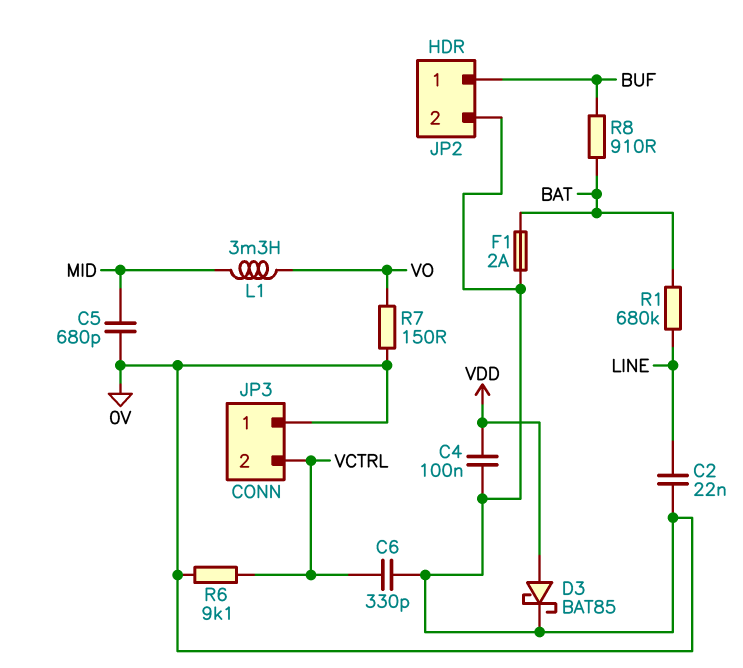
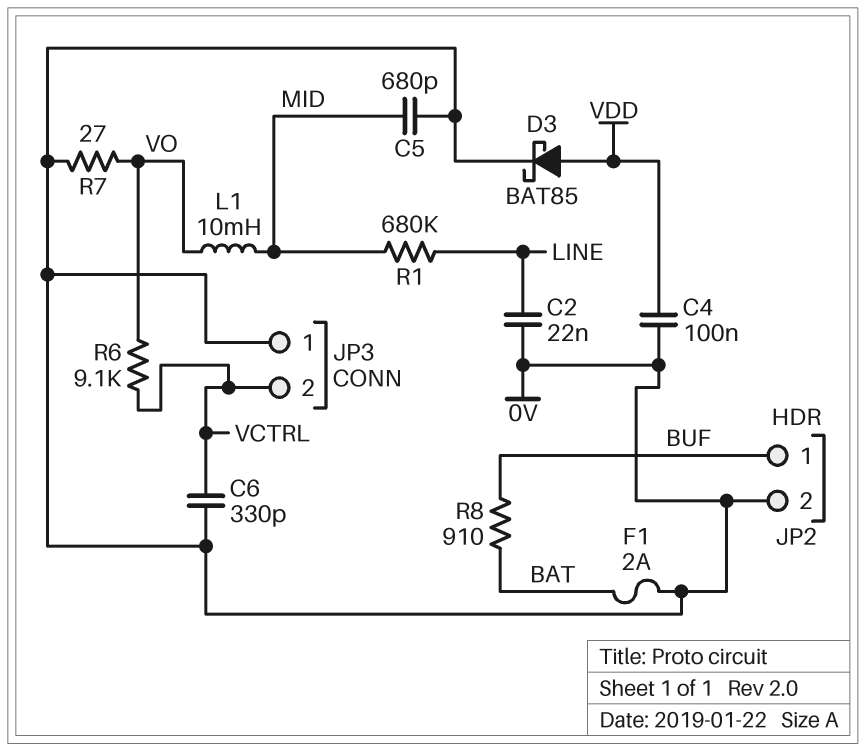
L1: 3.3mH (MID, VO) -> 10mH (MID, VO)
R1: 680k (BAT, LINE) -> 680k (LINE, MID)
R6: 9.1k (0V, VCTRL) -> 9.1k (VCTRL, VO)
R7: 150 (0V, VO) -> 27 (0V, VO)

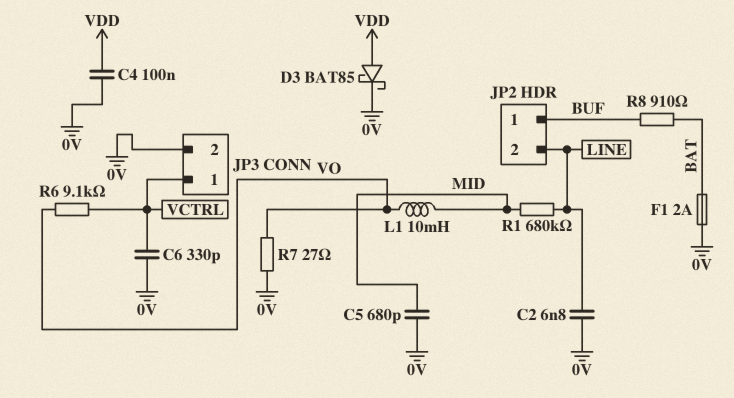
C2: 22nF (0V, LINE) -> 6.8nF (0V, LINE)
JP2 pin 2: 0V -> LINE
JP3 pin 1: 0V -> VCTRL
JP3 pin 2: VCTRL -> 0V

